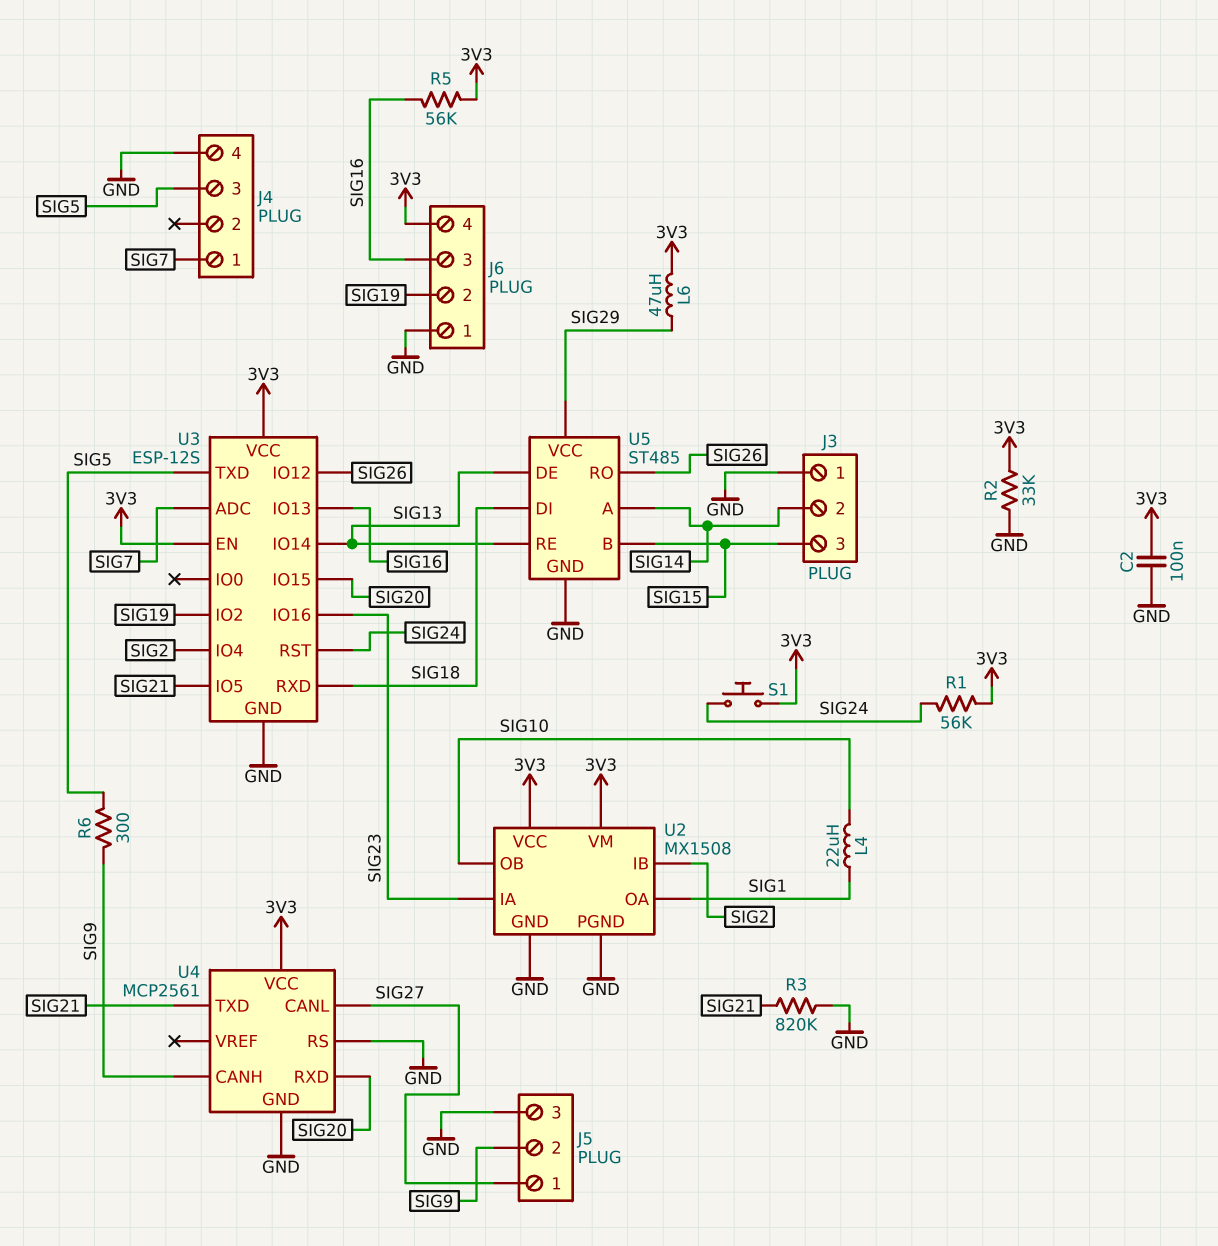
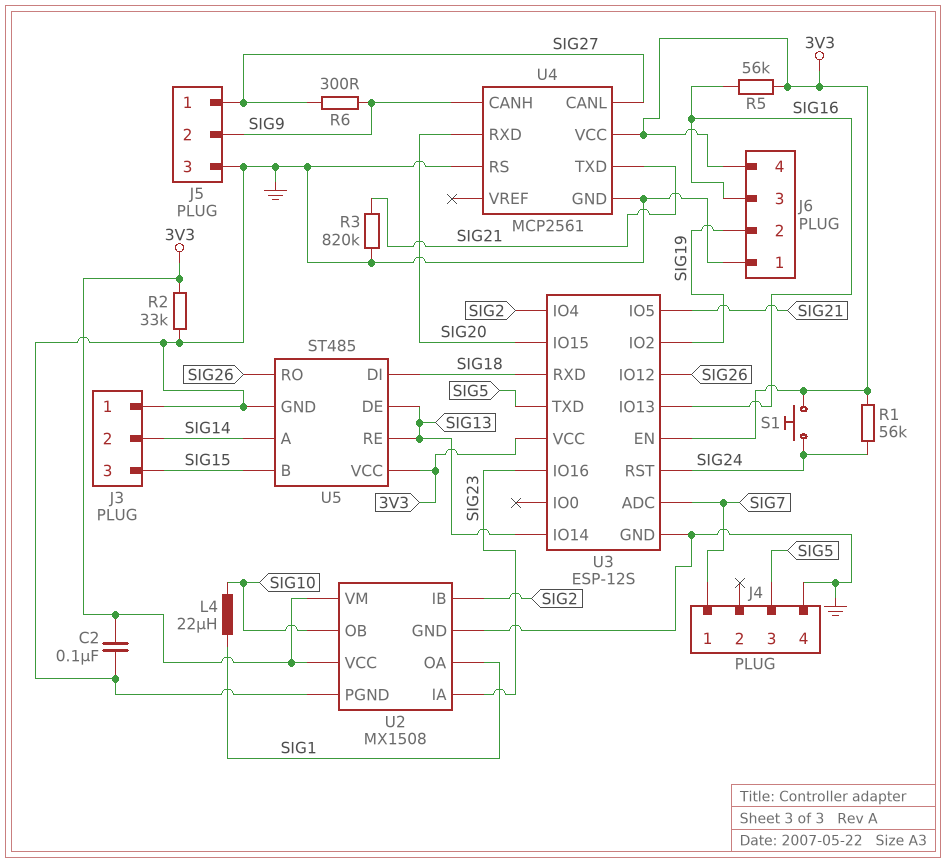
L6: 47uH (3V3, SIG29) -> none
R6: 300 (SIG5, SIG9) -> 300 (SIG9, SIG27)
U5 pin VCC: SIG29 -> 3V3

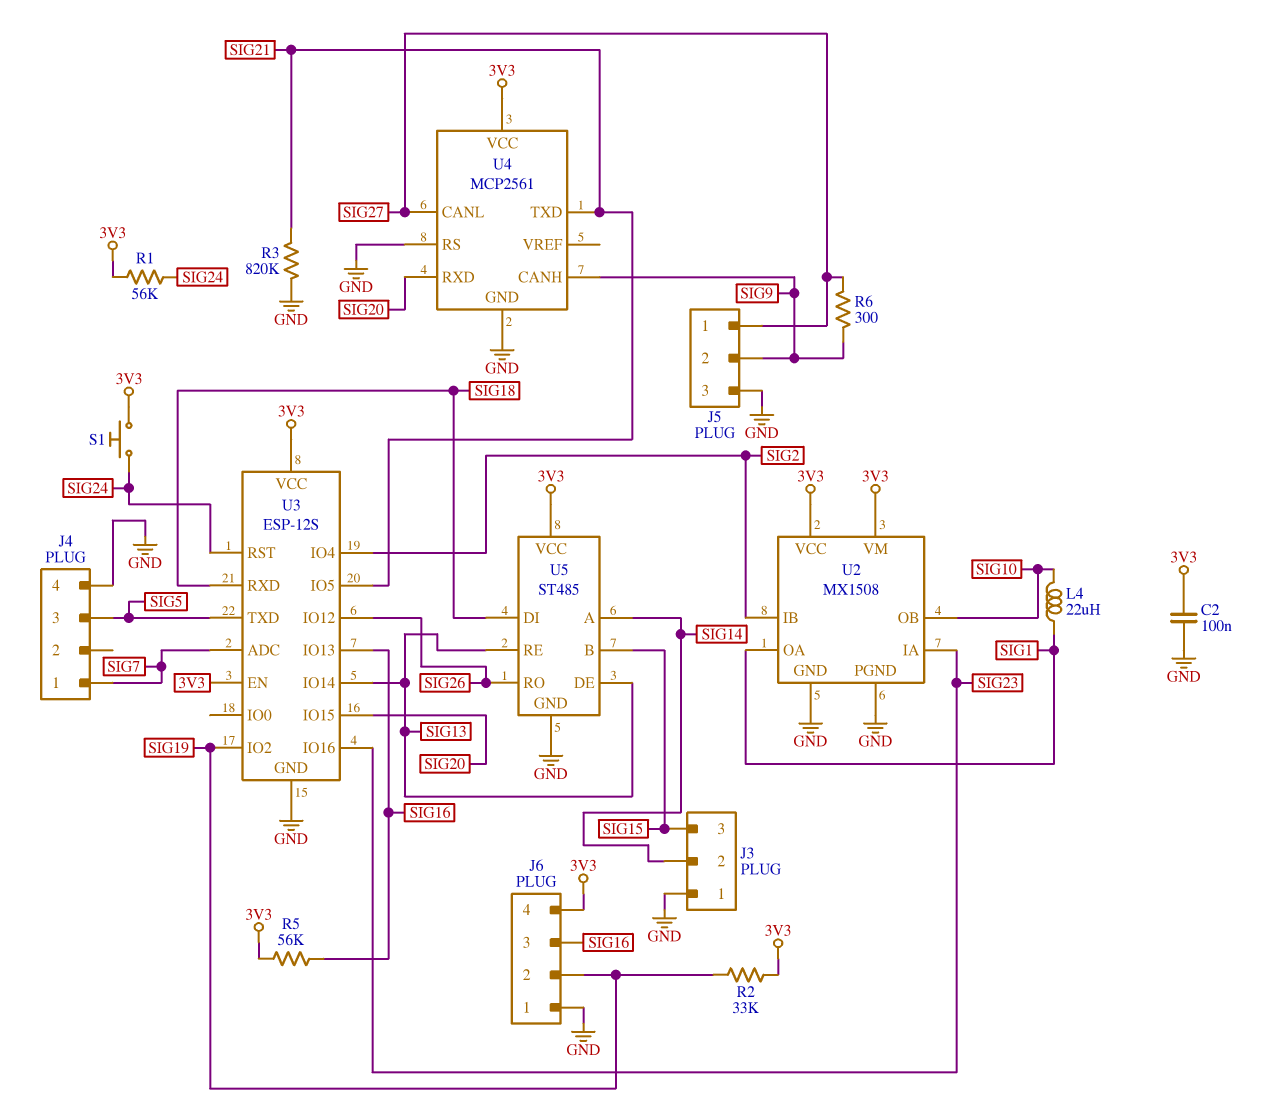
R2: 33k (3V3, GND) -> 33k (3V3, SIG19)

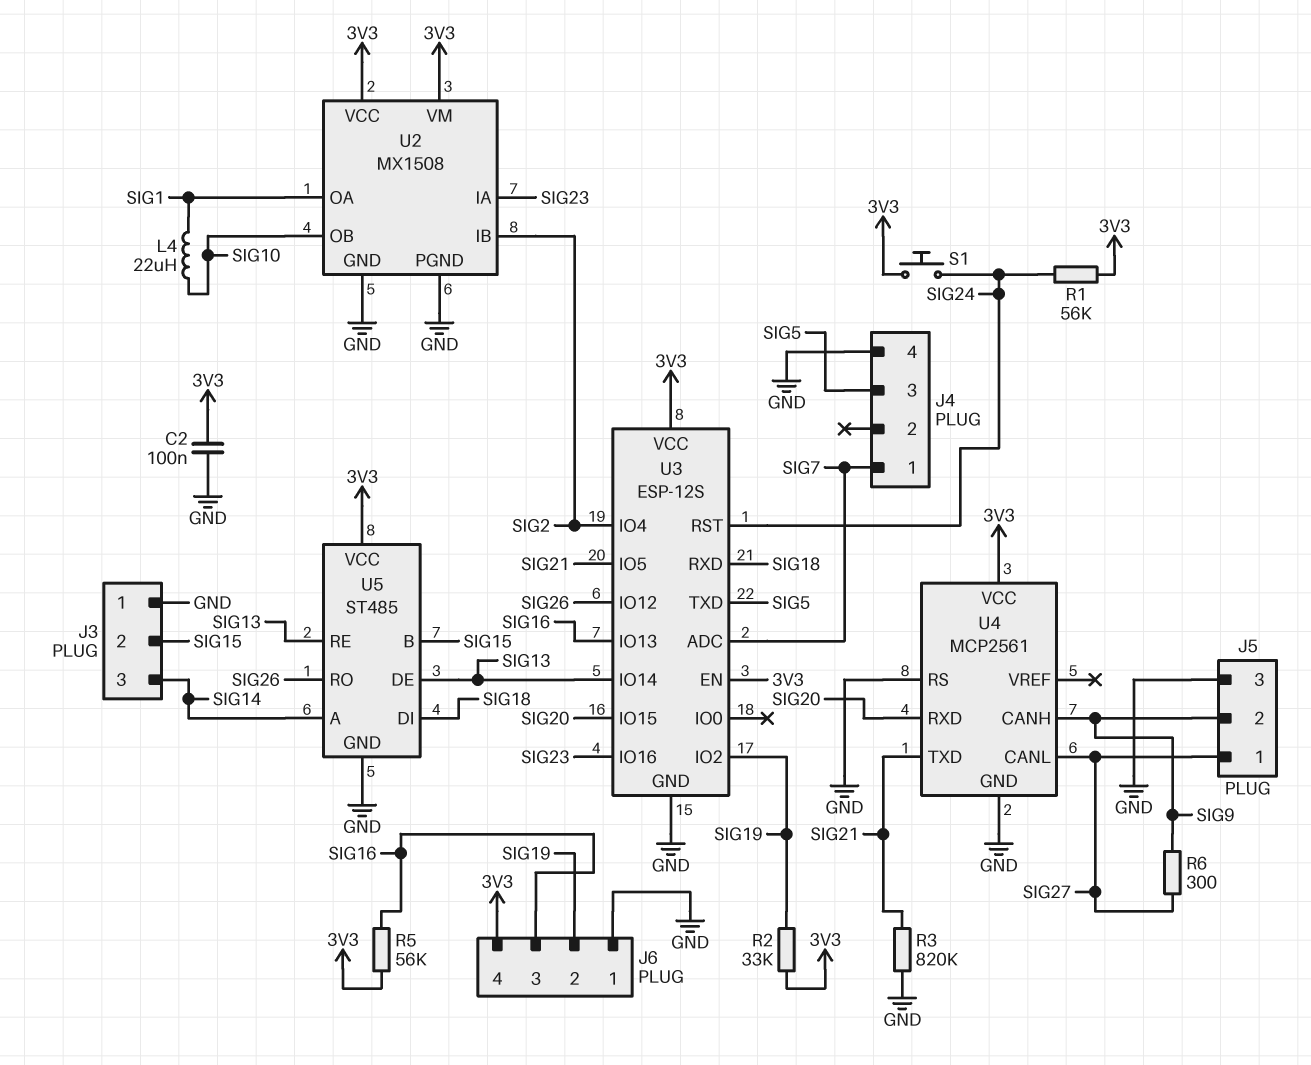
J3 pin 2: SIG14 -> SIG15
J3 pin 3: SIG15 -> SIG14

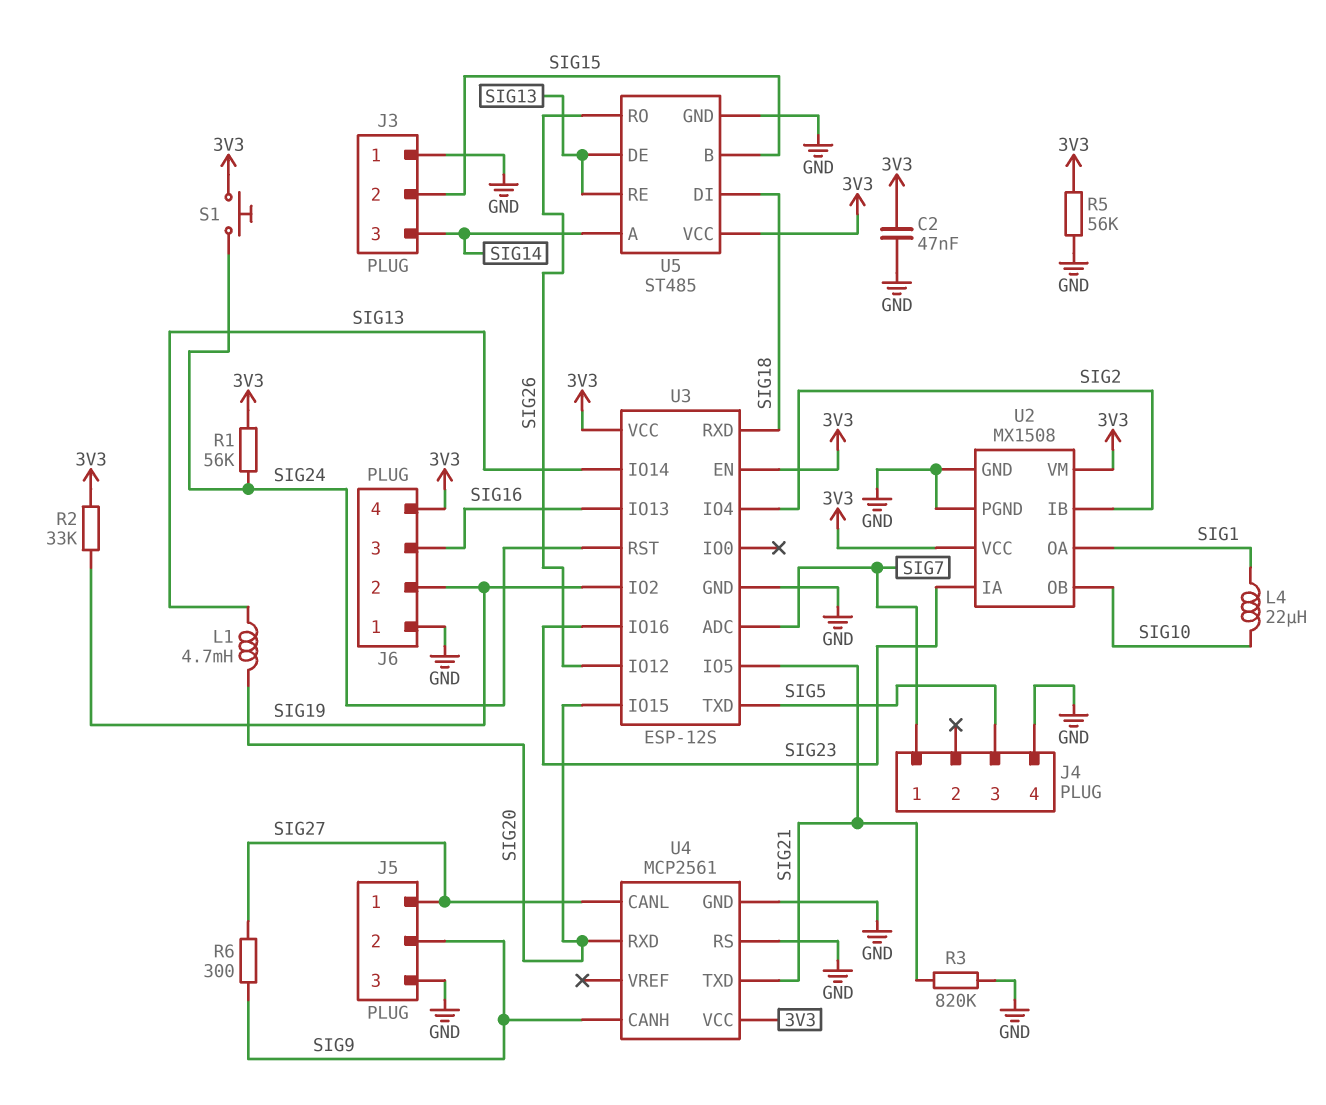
C2: 100nF (3V3, GND) -> 47nF (3V3, GND)
L1: none -> 4.7mH (SIG13, SIG20)
R5: 56k (3V3, SIG16) -> 56k (3V3, GND)

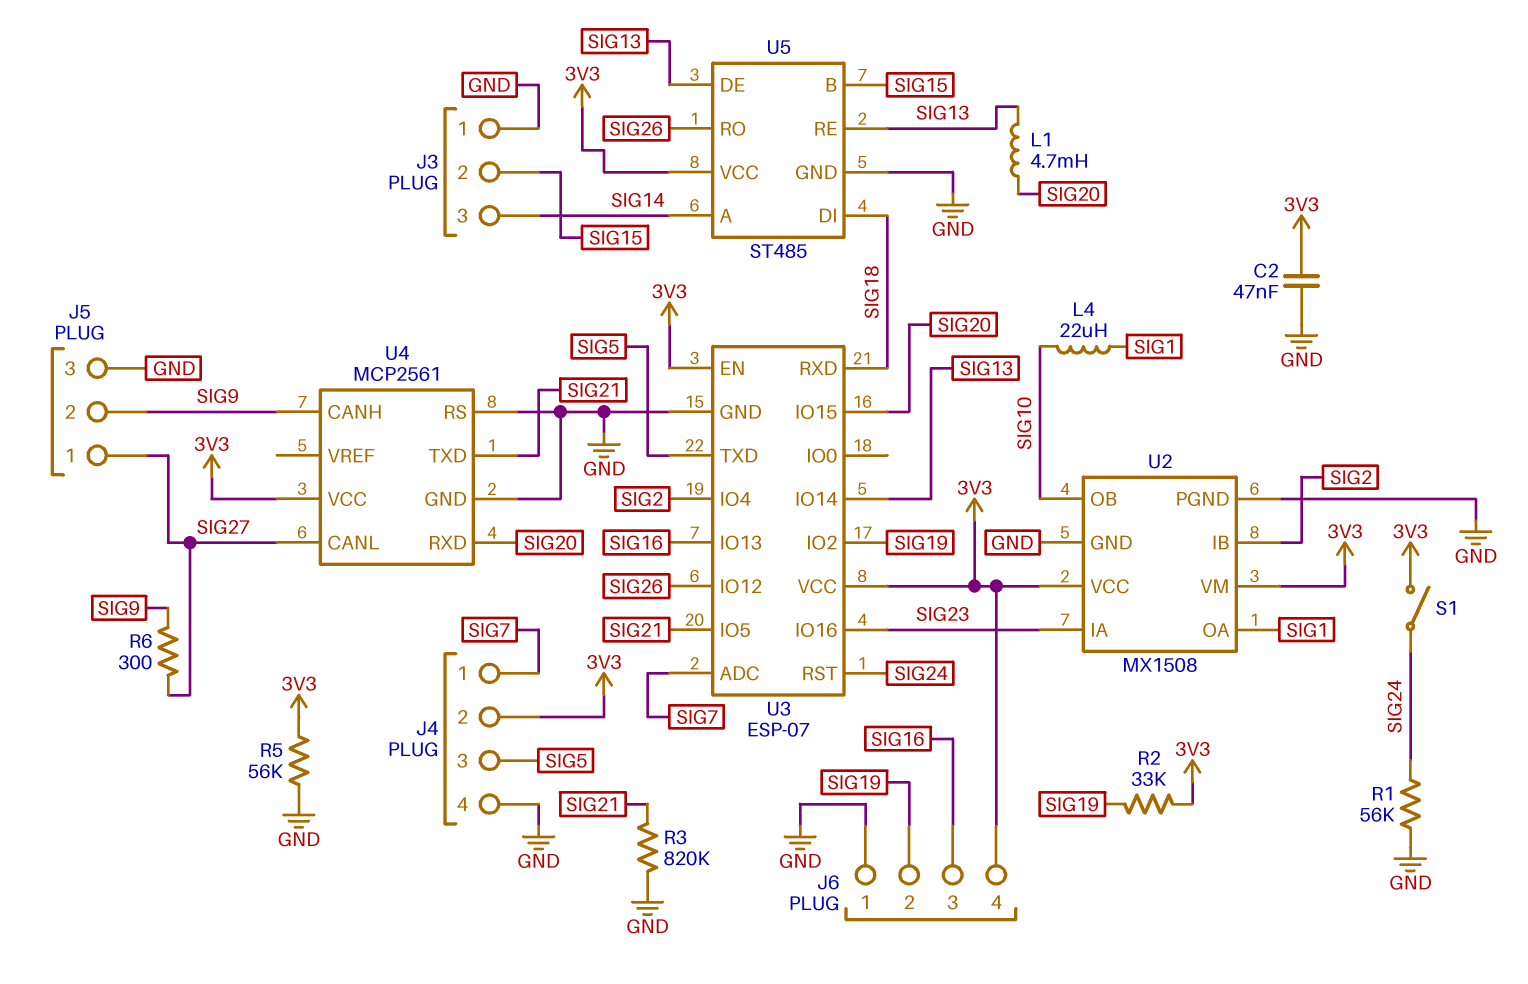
J4 pin 2: none -> 3V3
R1: 56k (3V3, SIG24) -> 56k (GND, SIG24)
S1: button (3V3, SIG24) -> switch (3V3, SIG24)
U3: ESP-12S -> ESP-07

